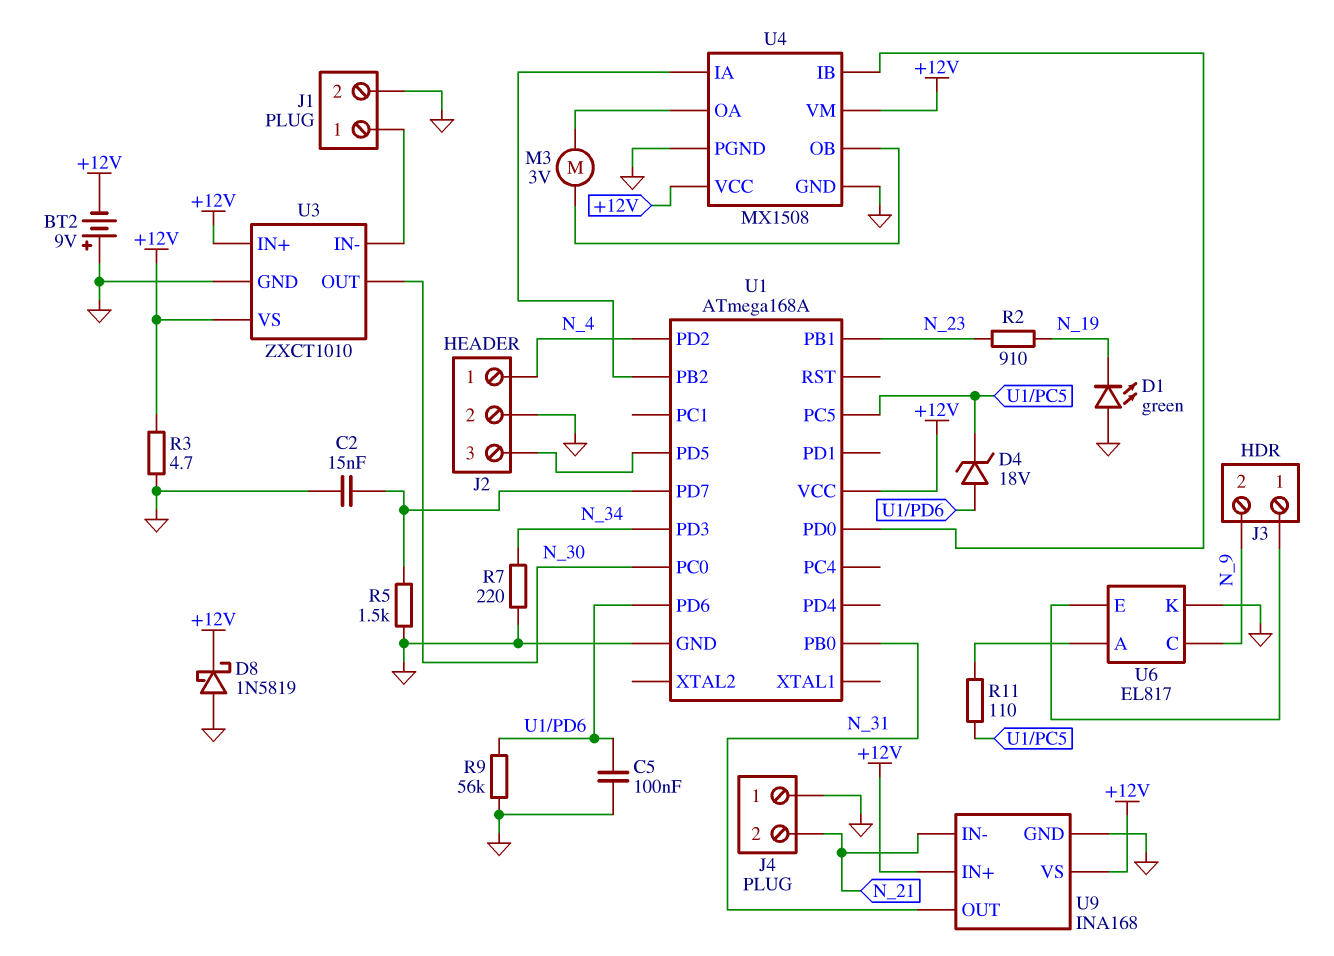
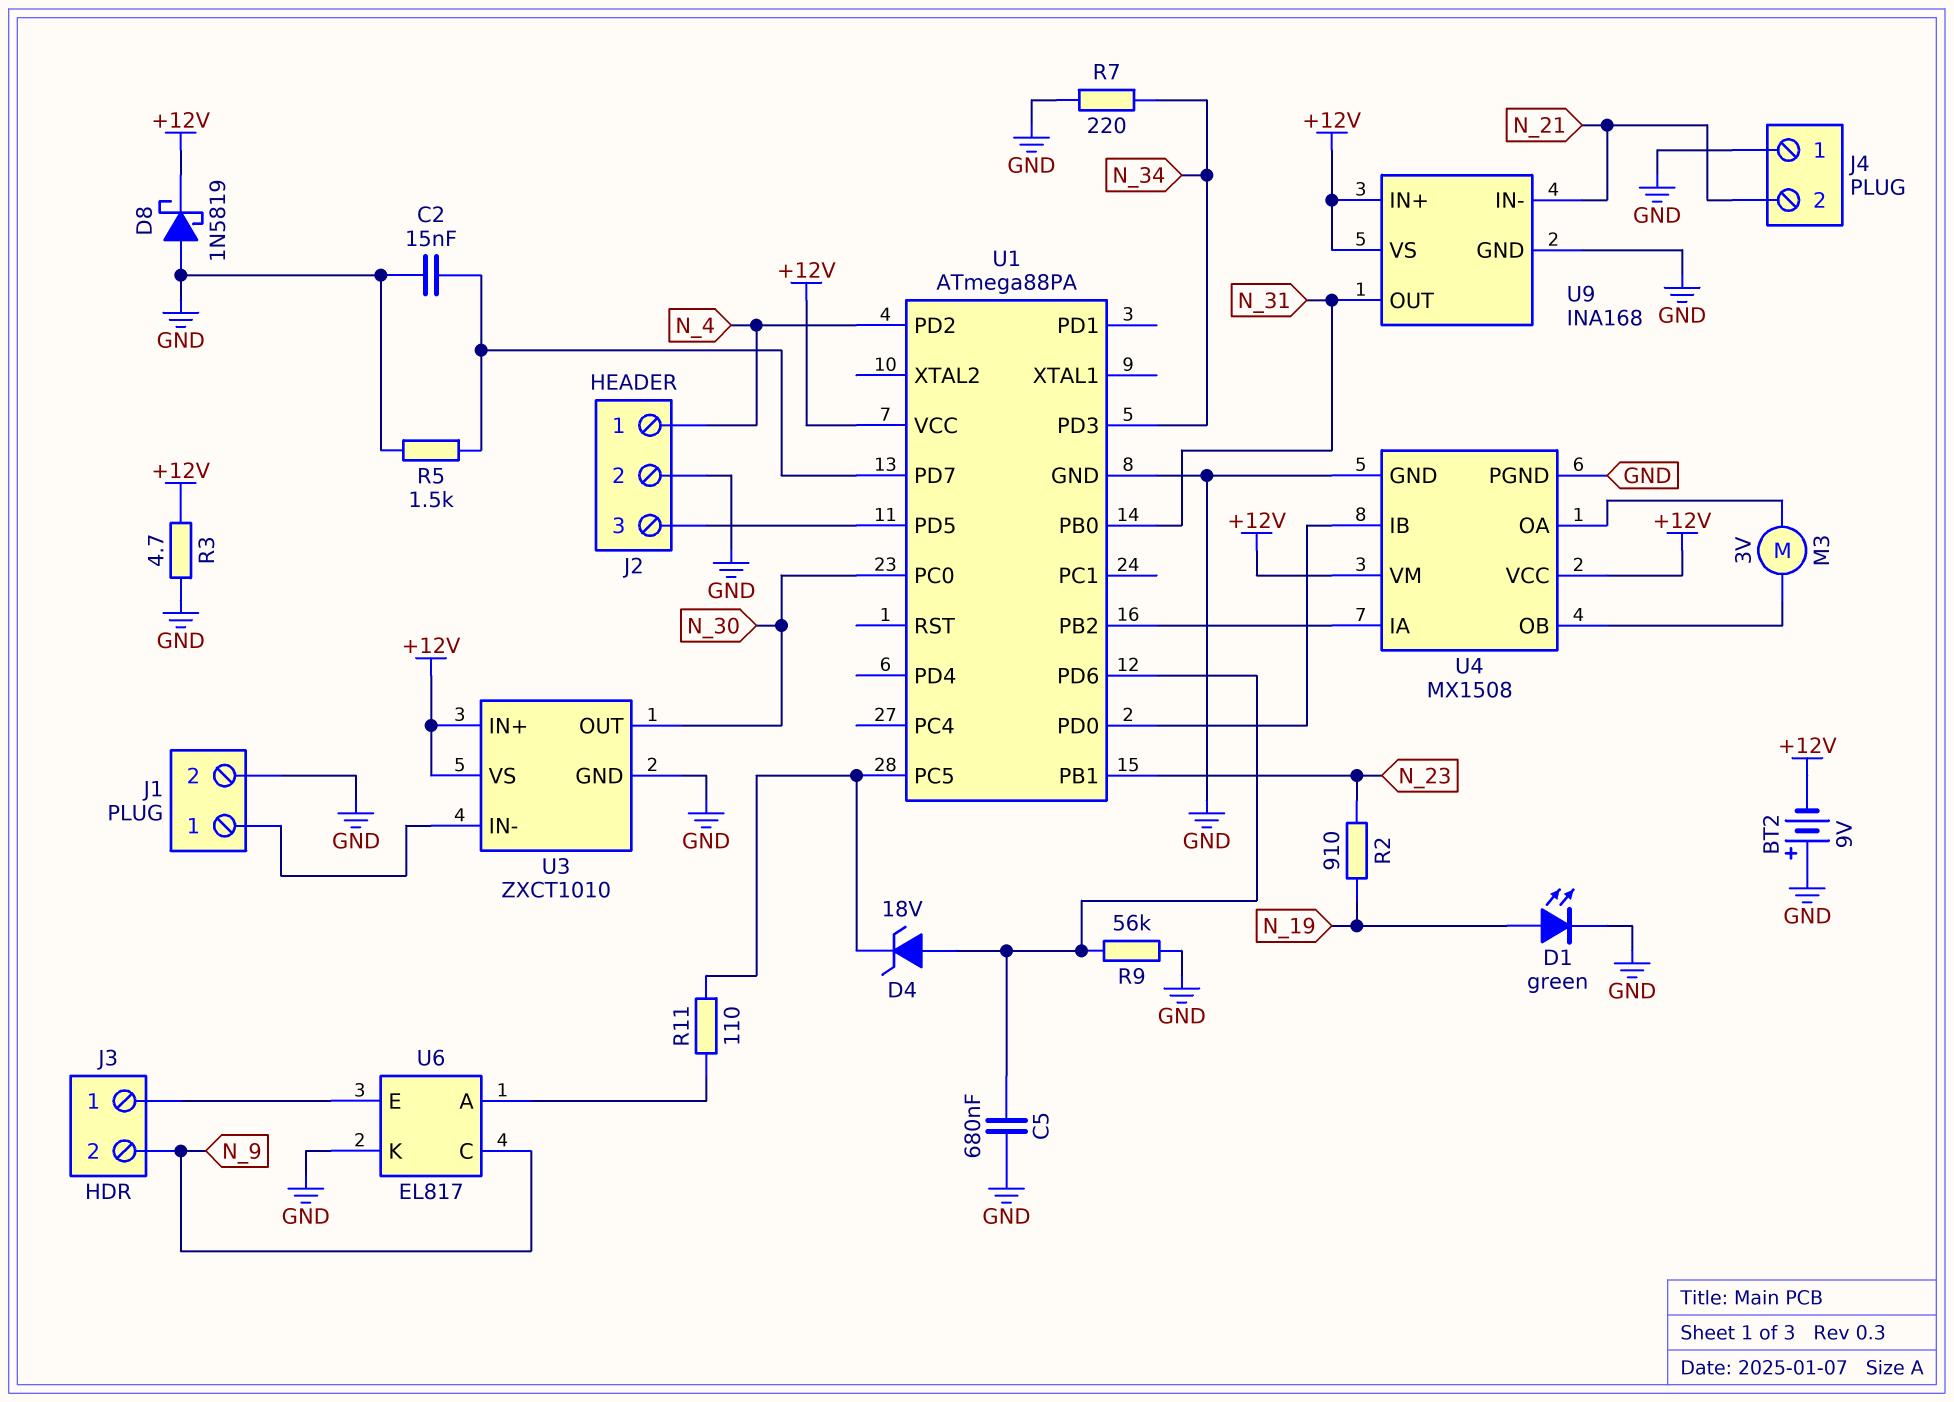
C5: 100nF (GND, U1/PD6) -> 680nF (GND, U1/PD6)
D1: LED green (A GND, K N_19) -> LED green (A N_19, K GND)
U1: ATmega168A -> ATmega88PA

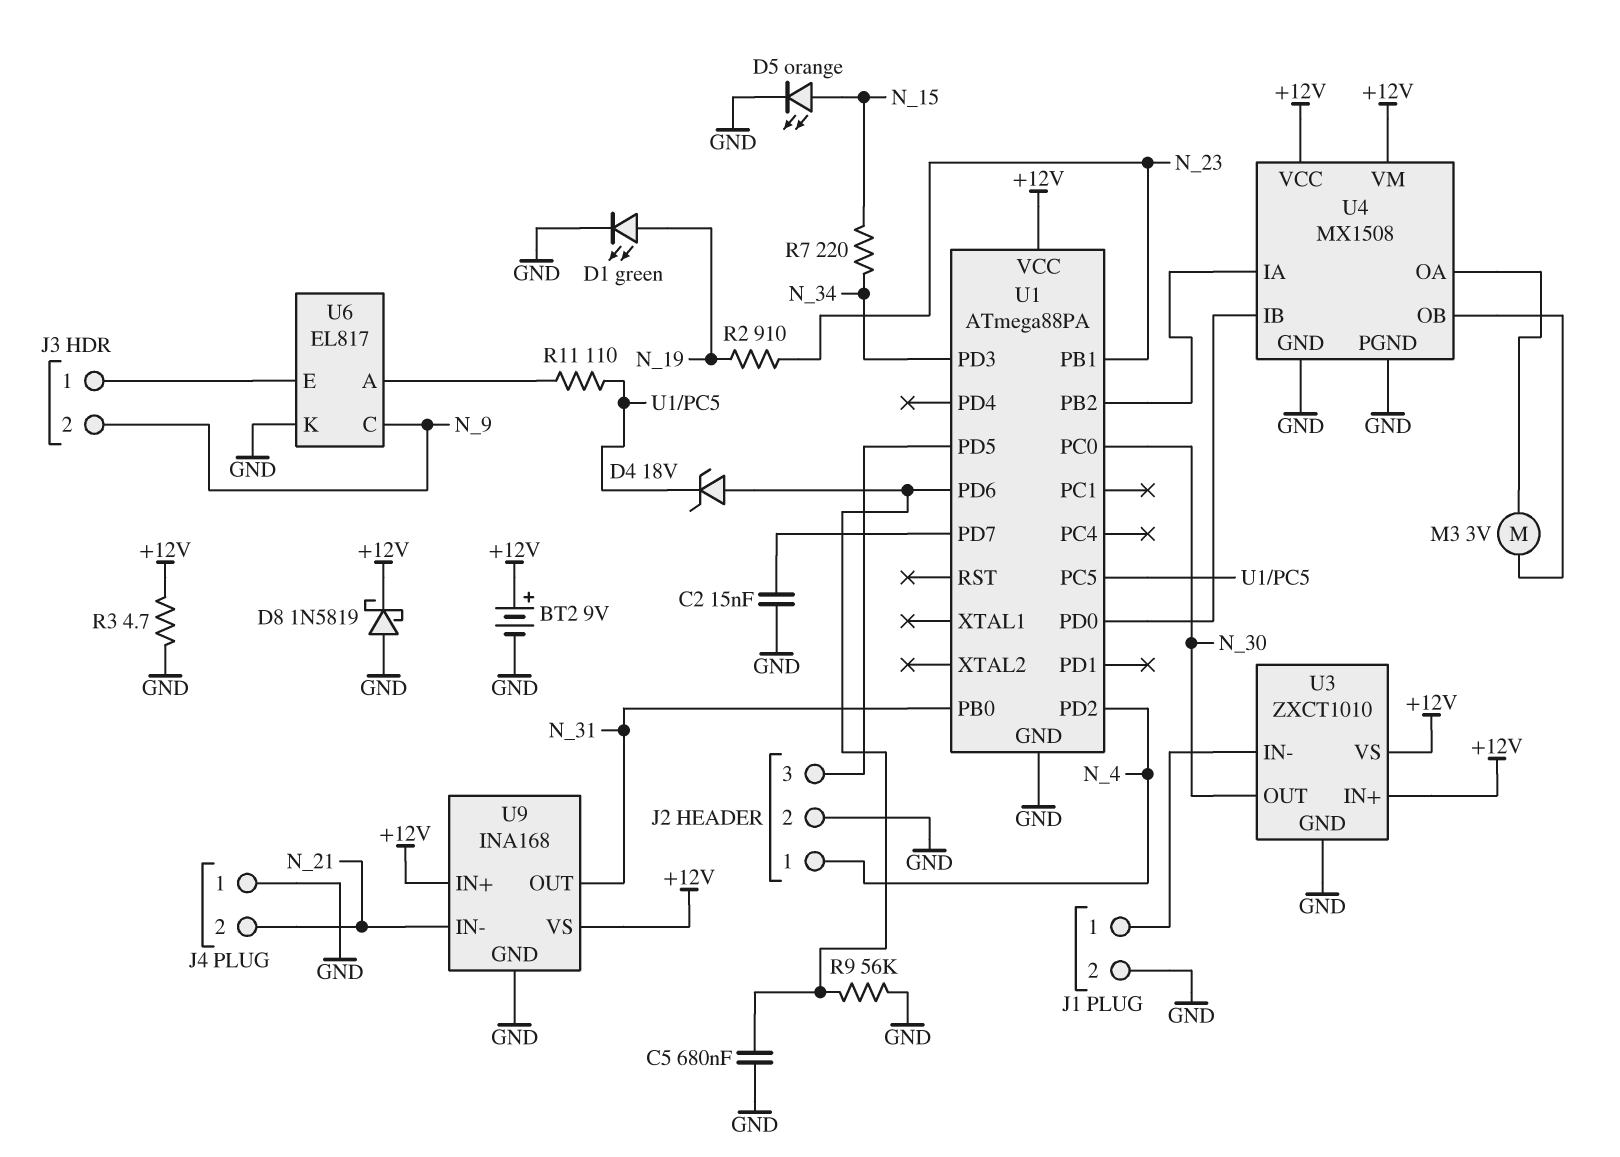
BT2: 9V (plus GND, minus +12V) -> 9V (plus +12V, minus GND)
D5: none -> LED orange (A N_15, K GND)
R5: 1.5k (GND, U1/PD7) -> none
R7: 220 (GND, N_34) -> 220 (N_15, N_34)

